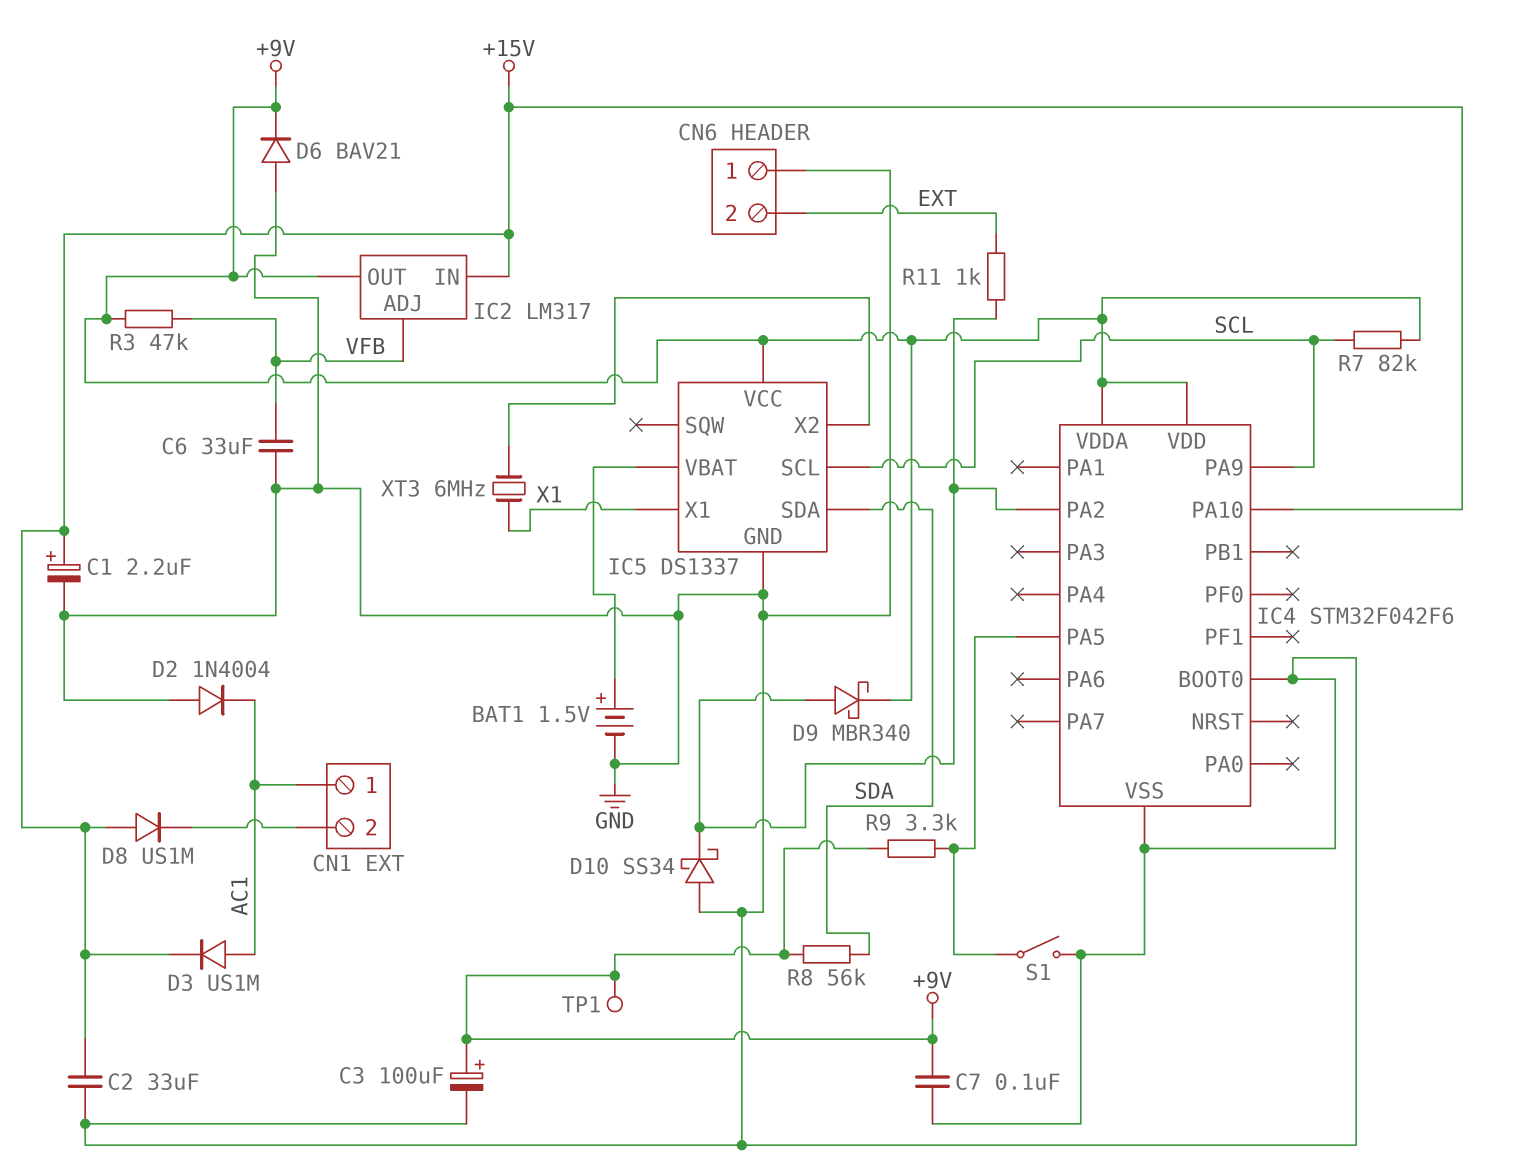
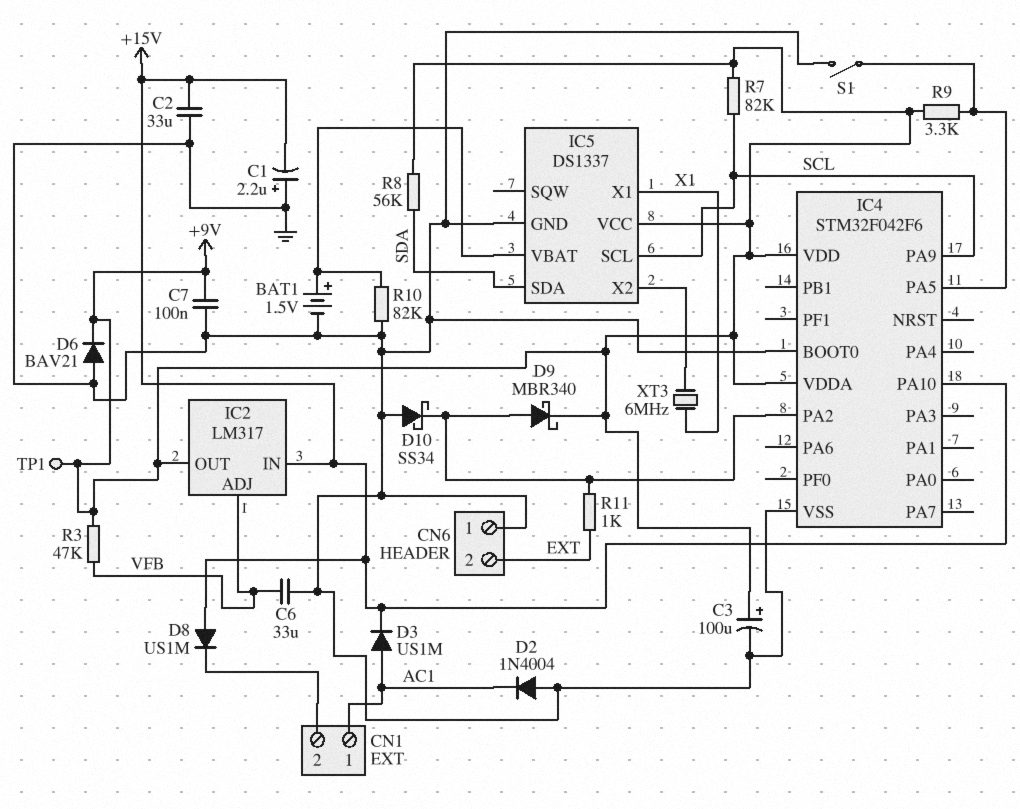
C1: 2.2uF (plus +15V, minus GND) -> 2.2uF (plus GND, minus +15V)
R10: none -> 82k (GND, IC5/VBAT)

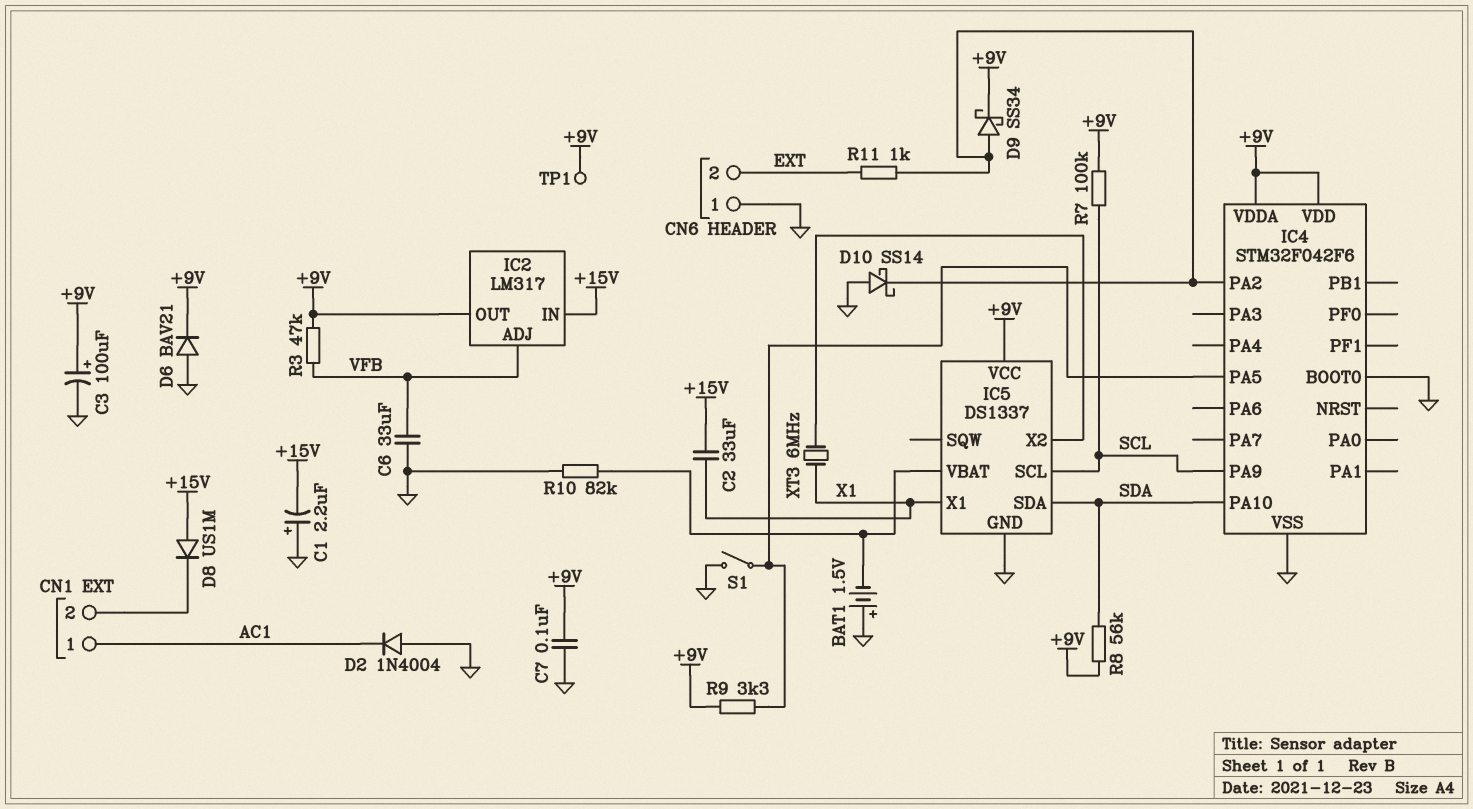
BAT1: 1.5V (plus IC5/VBAT, minus GND) -> 1.5V (plus GND, minus IC5/VBAT)
C2: 33uF (+15V, GND) -> 33uF (+15V, X1)
D3: diode US1M (A AC1, K +15V) -> none
D9: schottky MBR340 (A IC4/PA2, K +9V) -> schottky SS34 (A IC4/PA2, K +9V)
D10: schottky SS34 (A GND, K IC4/PA2) -> schottky SS14 (A GND, K IC4/PA2)
IC4 pin PA10: +15V -> SDA
R7: 82k (+9V, SCL) -> 100k (+9V, SCL)

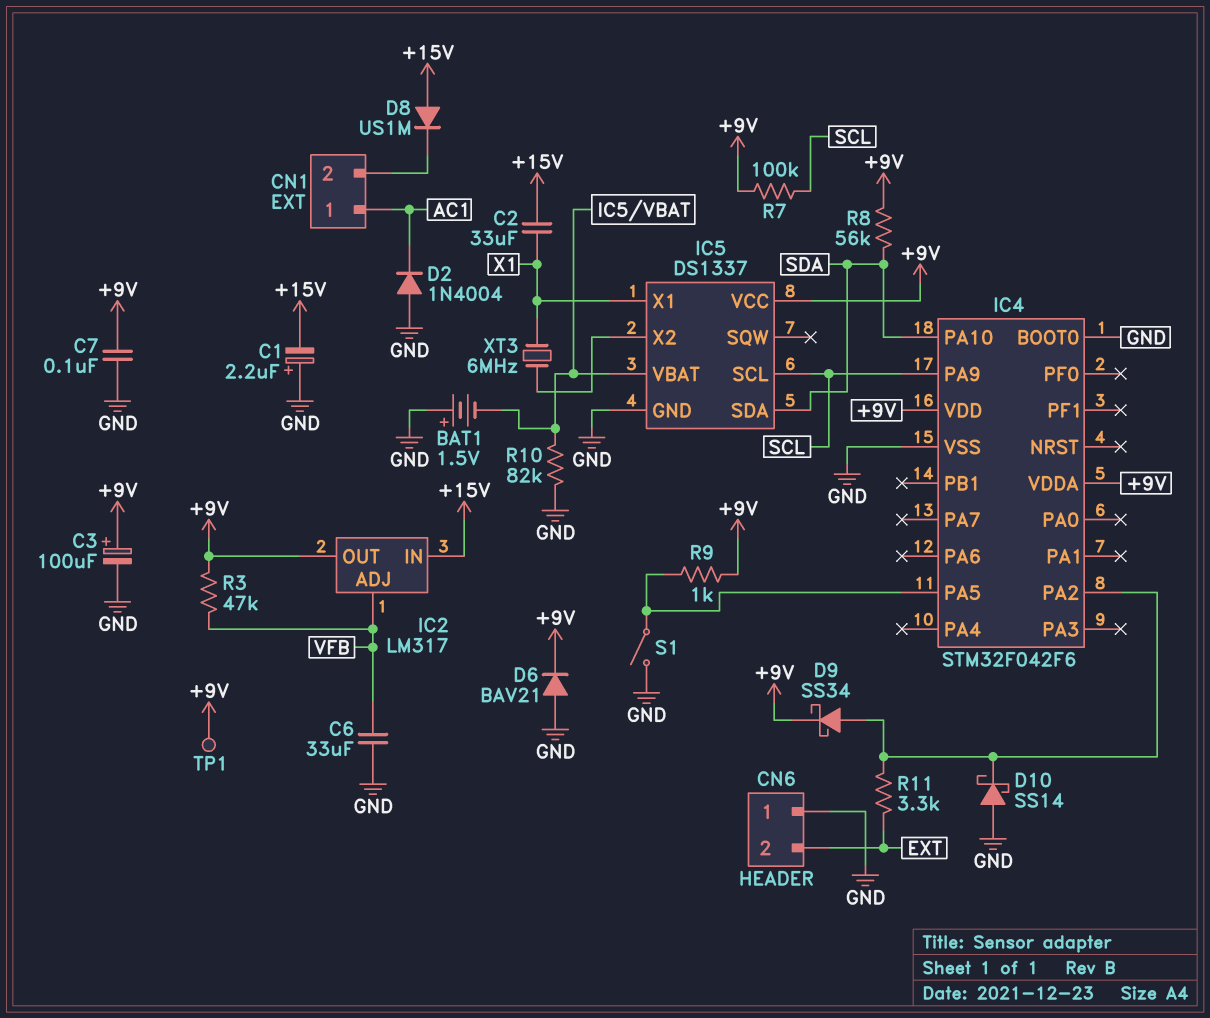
R9: 3.3k (+9V, IC4/PA5) -> 1k (+9V, IC4/PA5)
R11: 1k (EXT, IC4/PA2) -> 3.3k (EXT, IC4/PA2)

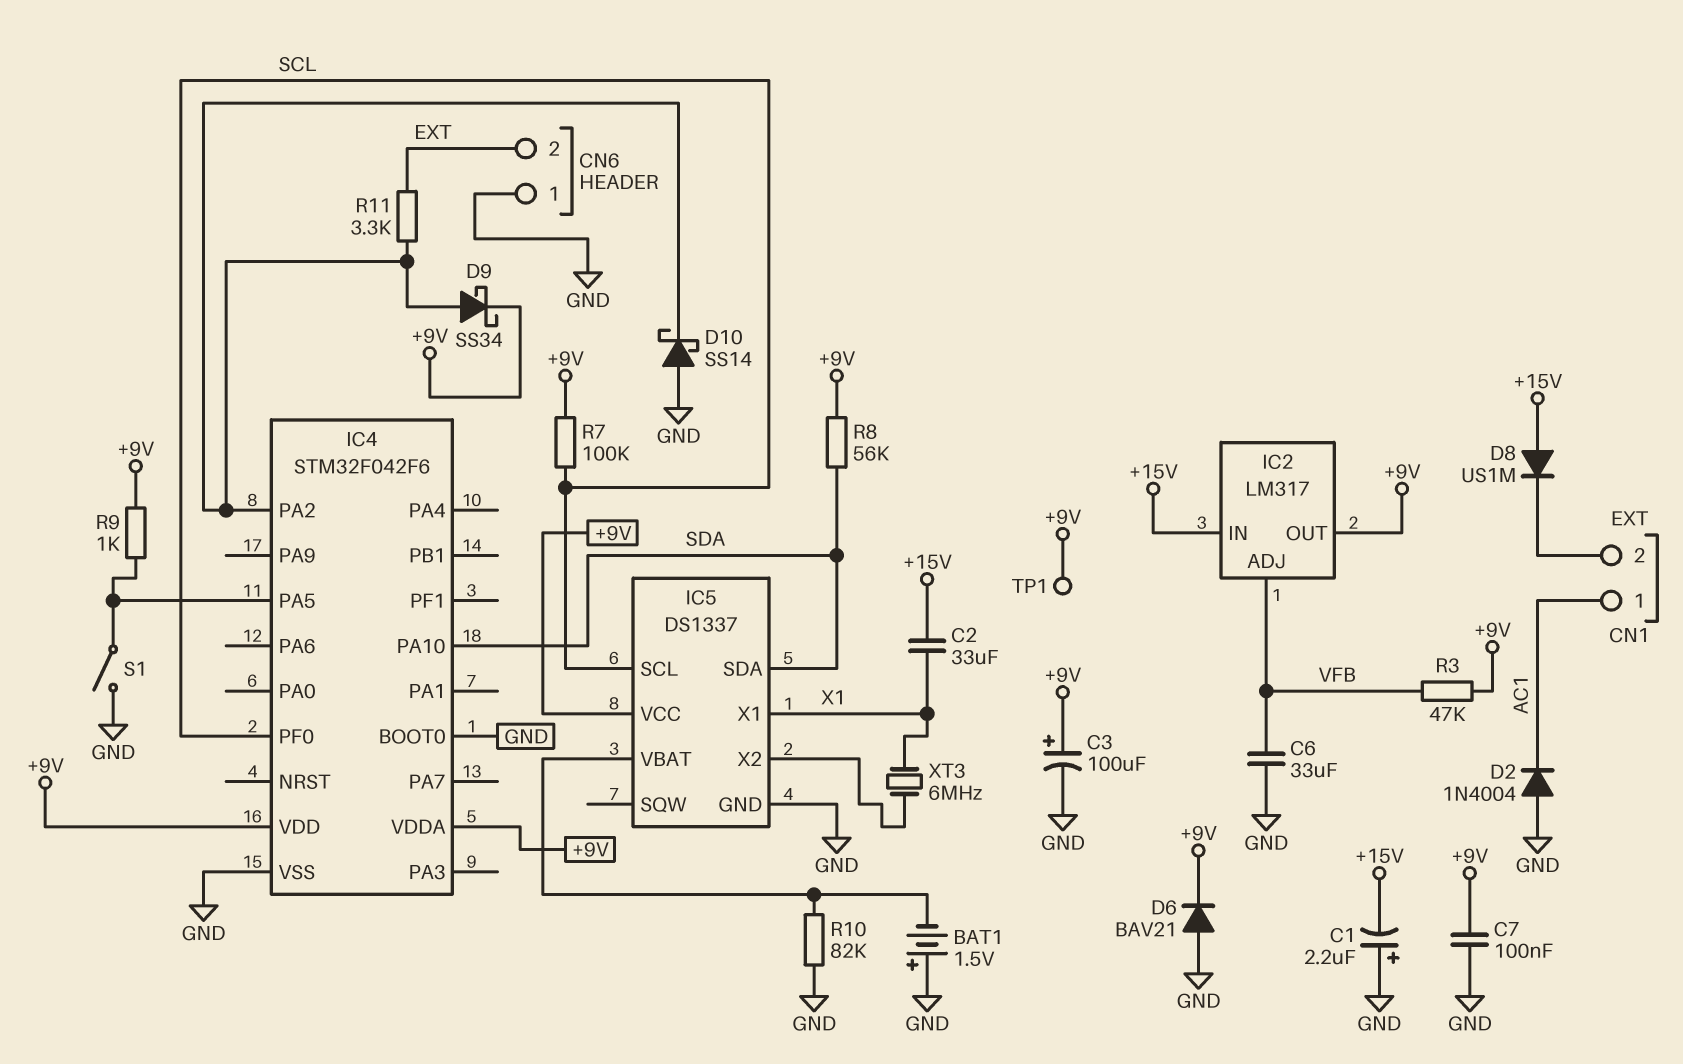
IC4 pin PA9: SCL -> none
IC4 pin PF0: none -> SCL

